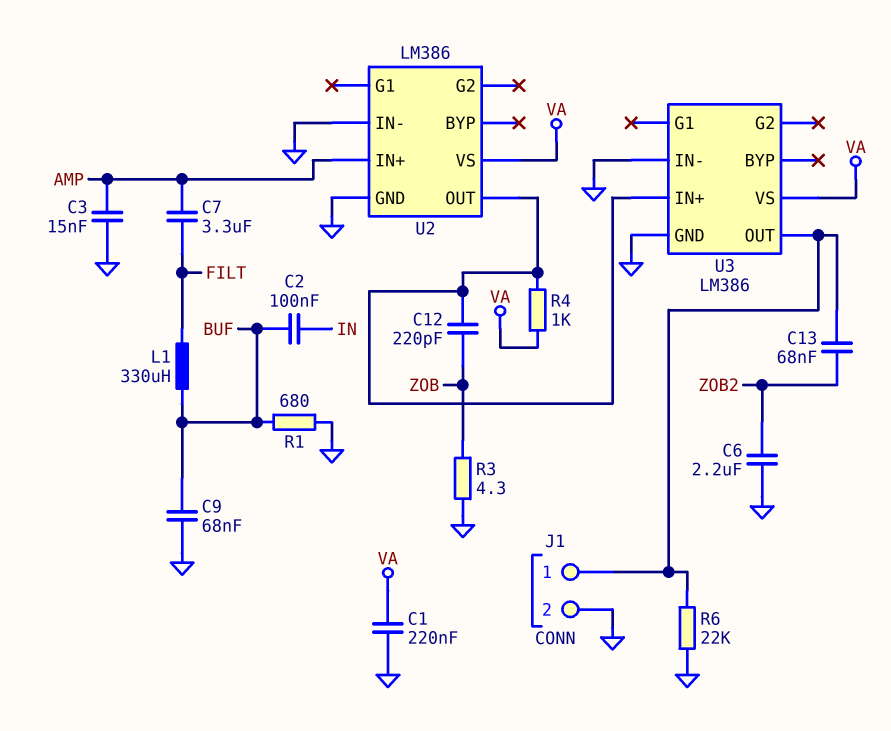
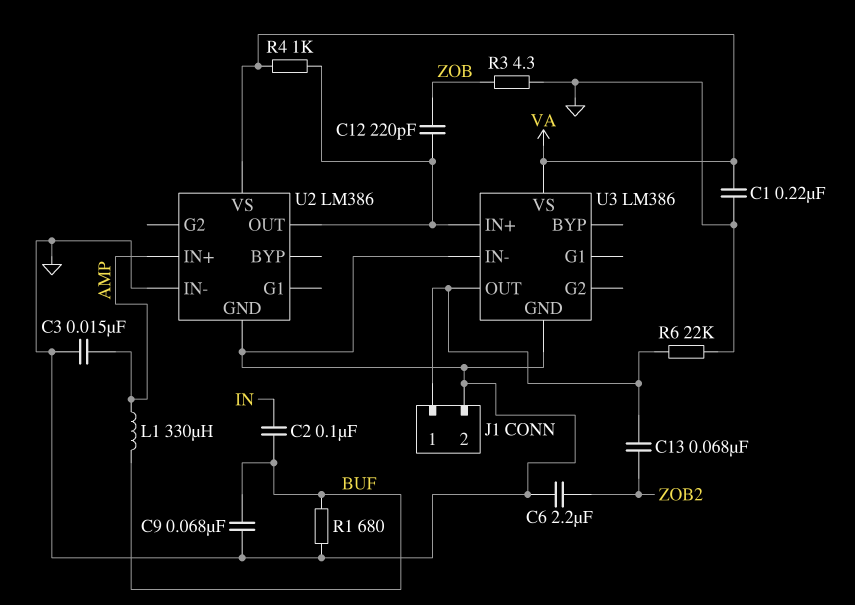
C7: 3.3uF (AMP, FILT) -> none
L1: 330uH (BUF, FILT) -> 330uH (AMP, BUF)

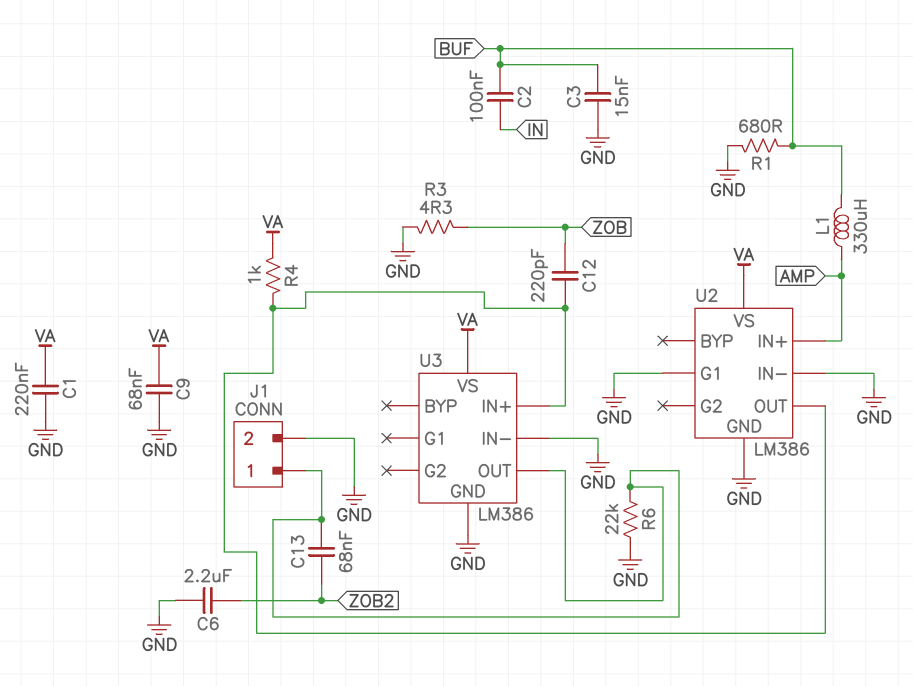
C3: 15nF (AMP, GND) -> 15nF (BUF, GND)
C9: 68nF (BUF, GND) -> 68nF (GND, VA)
U2 pin G1: none -> GND

